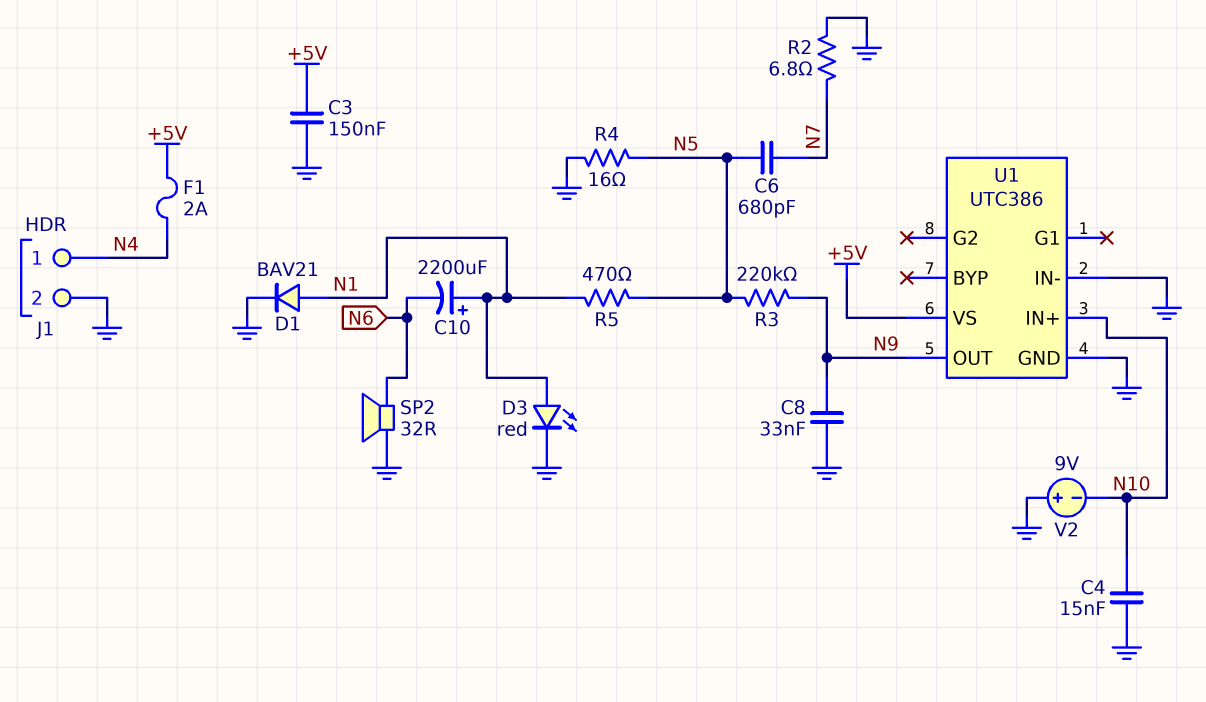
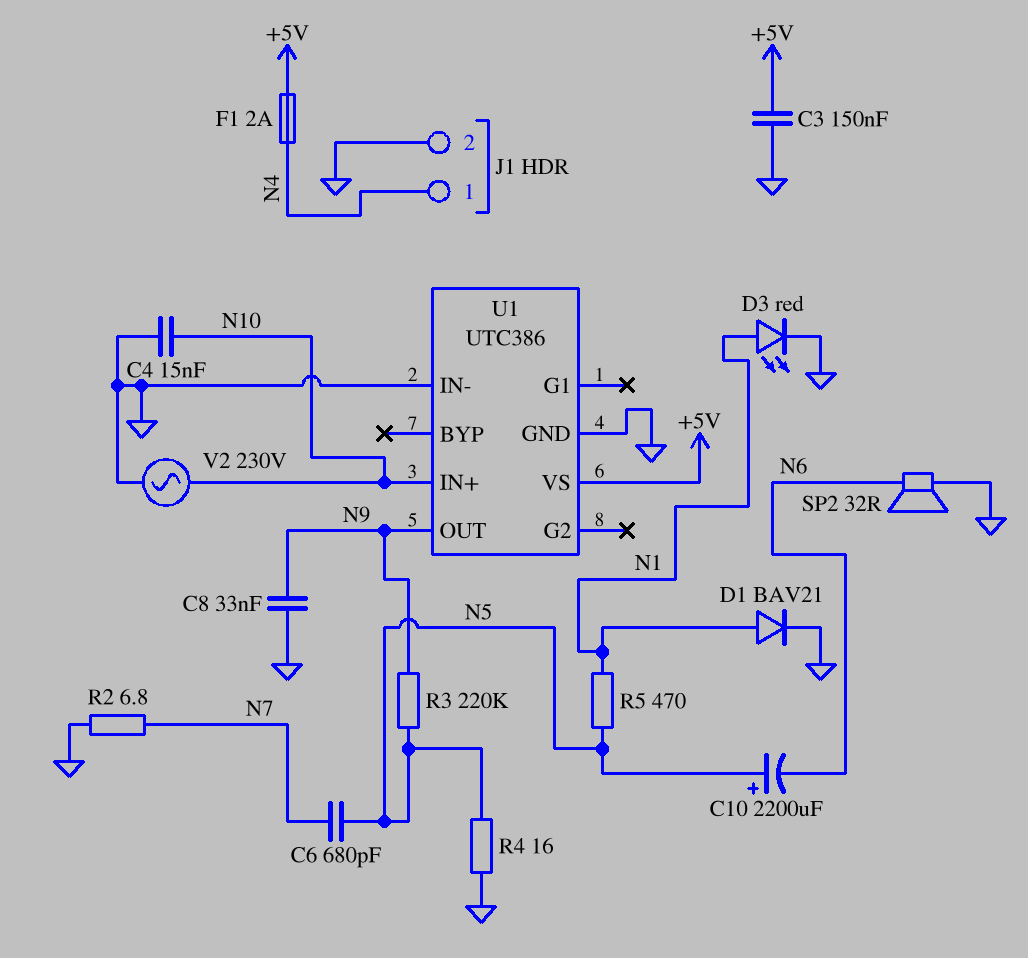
C10: 2200uF (plus N1, minus N6) -> 2200uF (plus N5, minus N6)
V2: 9V (plus GND, minus N10) -> AC 230V (GND, N10)

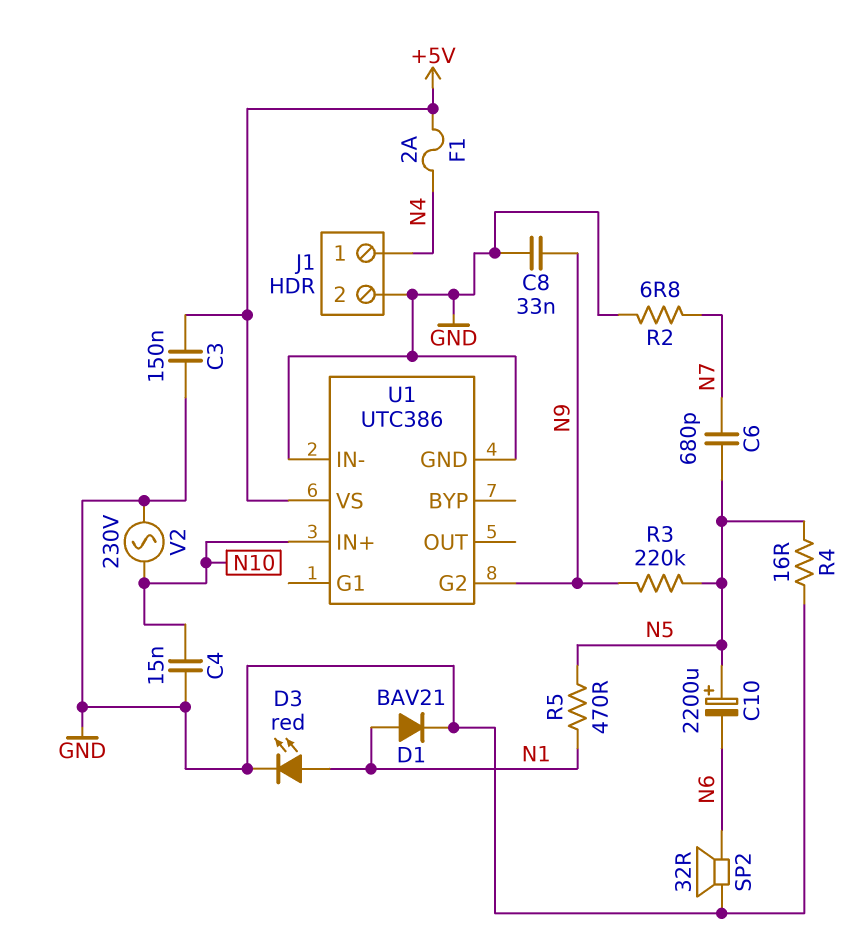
U1 pin G2: none -> N9
U1 pin OUT: N9 -> none

